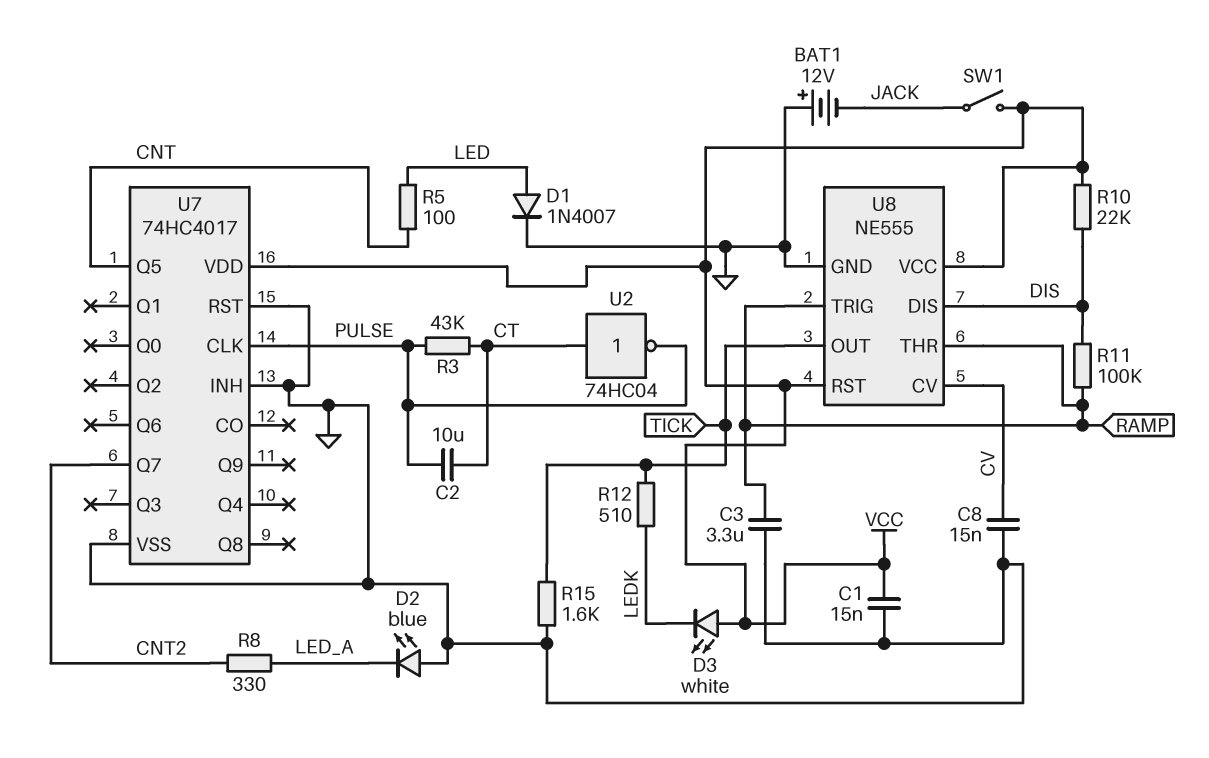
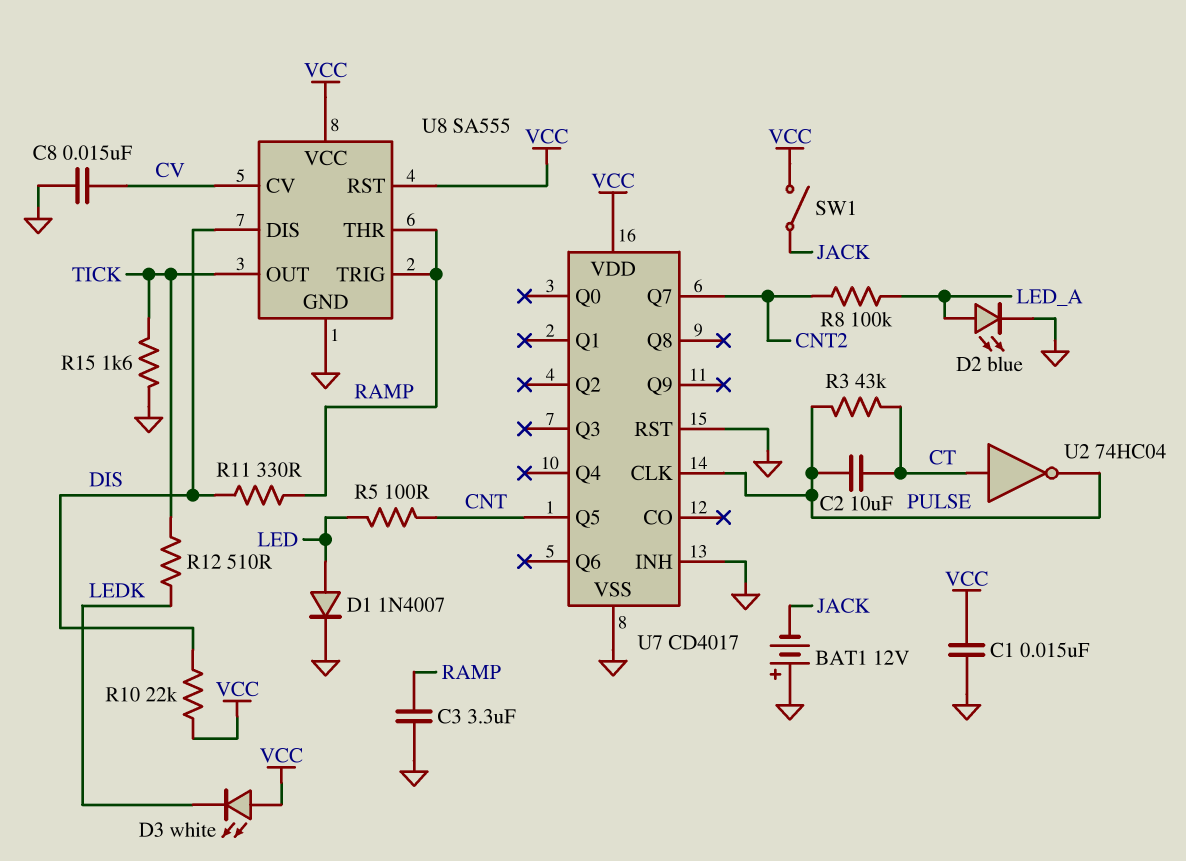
D2: LED blue (A GND, K LED_A) -> LED blue (A LED_A, K GND)
R8: 330 (CNT2, LED_A) -> 100k (CNT2, LED_A)
R11: 100k (DIS, RAMP) -> 330 (DIS, RAMP)
U7: 74HC4017 -> CD4017
U8: NE555 -> SA555

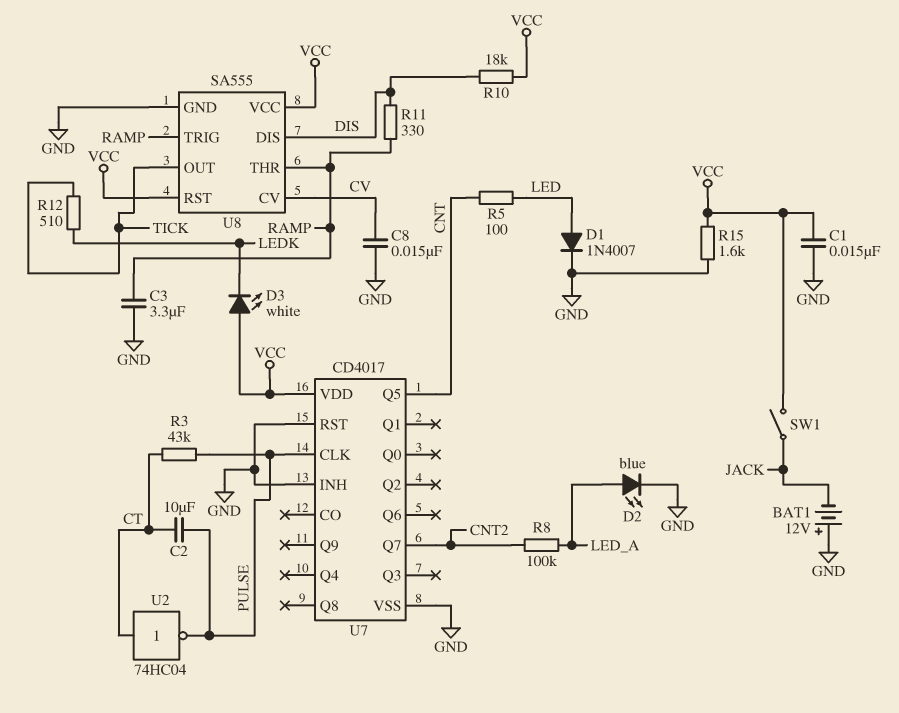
R10: 22k (DIS, VCC) -> 18k (DIS, VCC)
R15: 1.6k (GND, TICK) -> 1.6k (GND, VCC)

